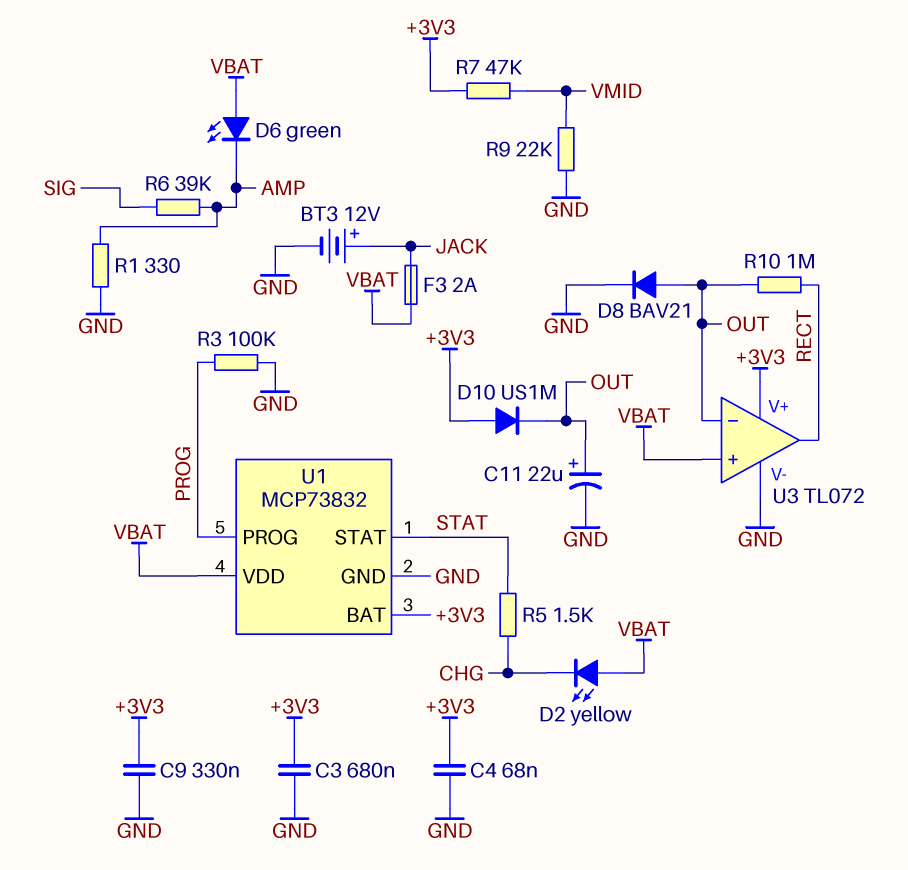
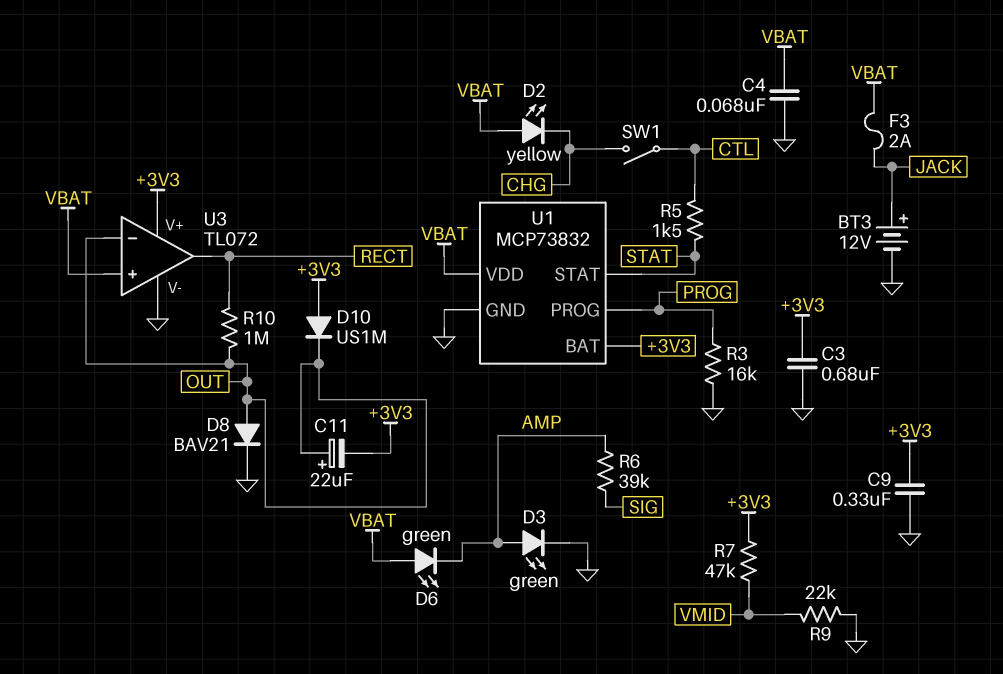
C4: 68nF (+3V3, GND) -> 68nF (GND, VBAT)
C11: 22uF (plus OUT, minus GND) -> 22uF (plus OUT, minus +3V3)
D3: none -> LED green (A AMP, K GND)
R1: 330 (AMP, GND) -> none
R3: 100k (GND, PROG) -> 16k (GND, PROG)
R5: 1.5k (CHG, STAT) -> 1.5k (CTL, STAT)
SW1: none -> switch (CHG, CTL)

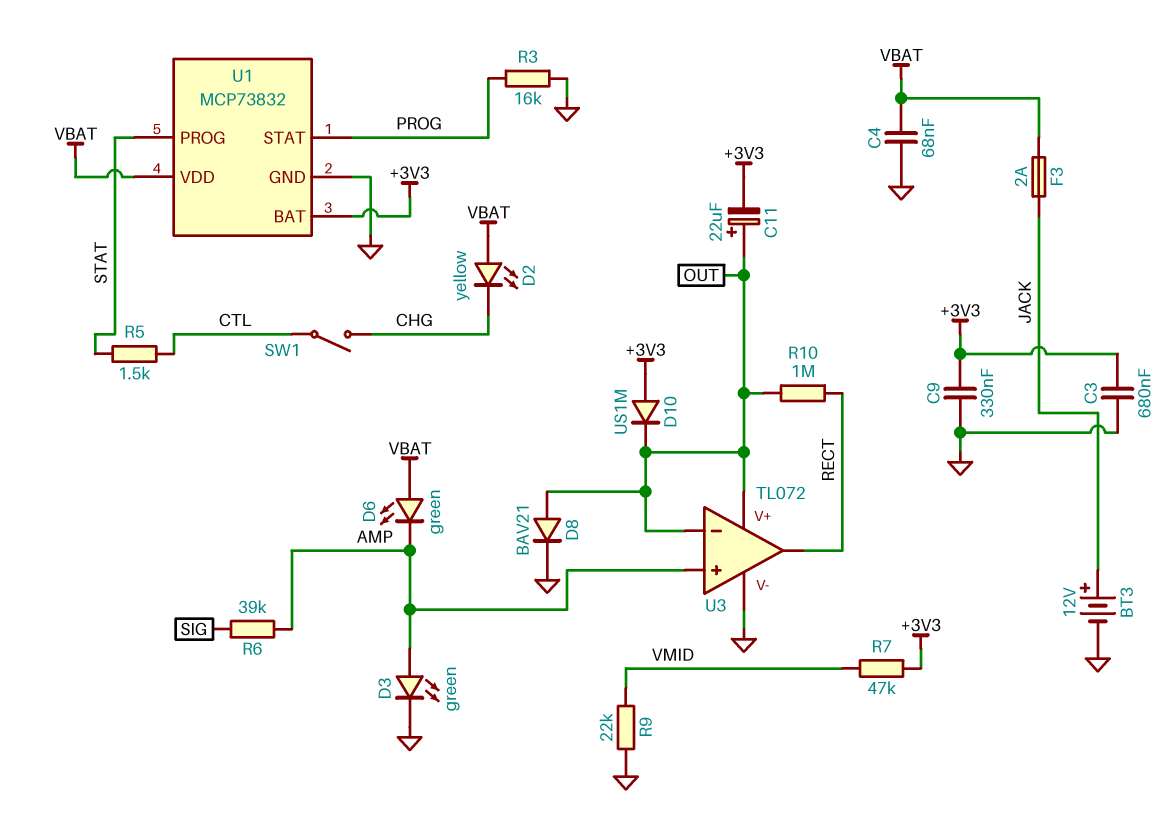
U1 pin PROG: PROG -> STAT
U1 pin STAT: STAT -> PROG
U3 pin V+: +3V3 -> OUT
U3 pin in+: VBAT -> AMP

